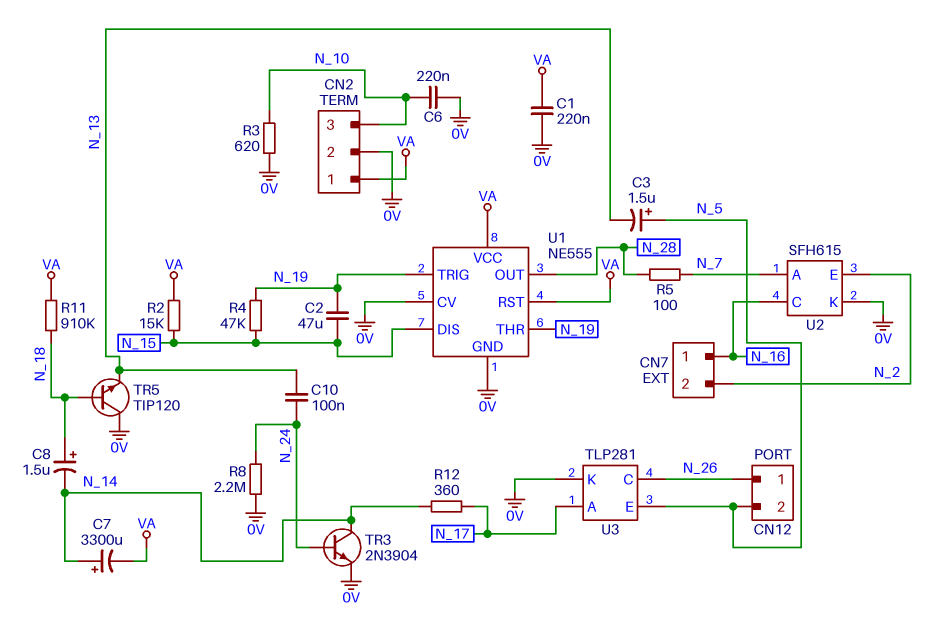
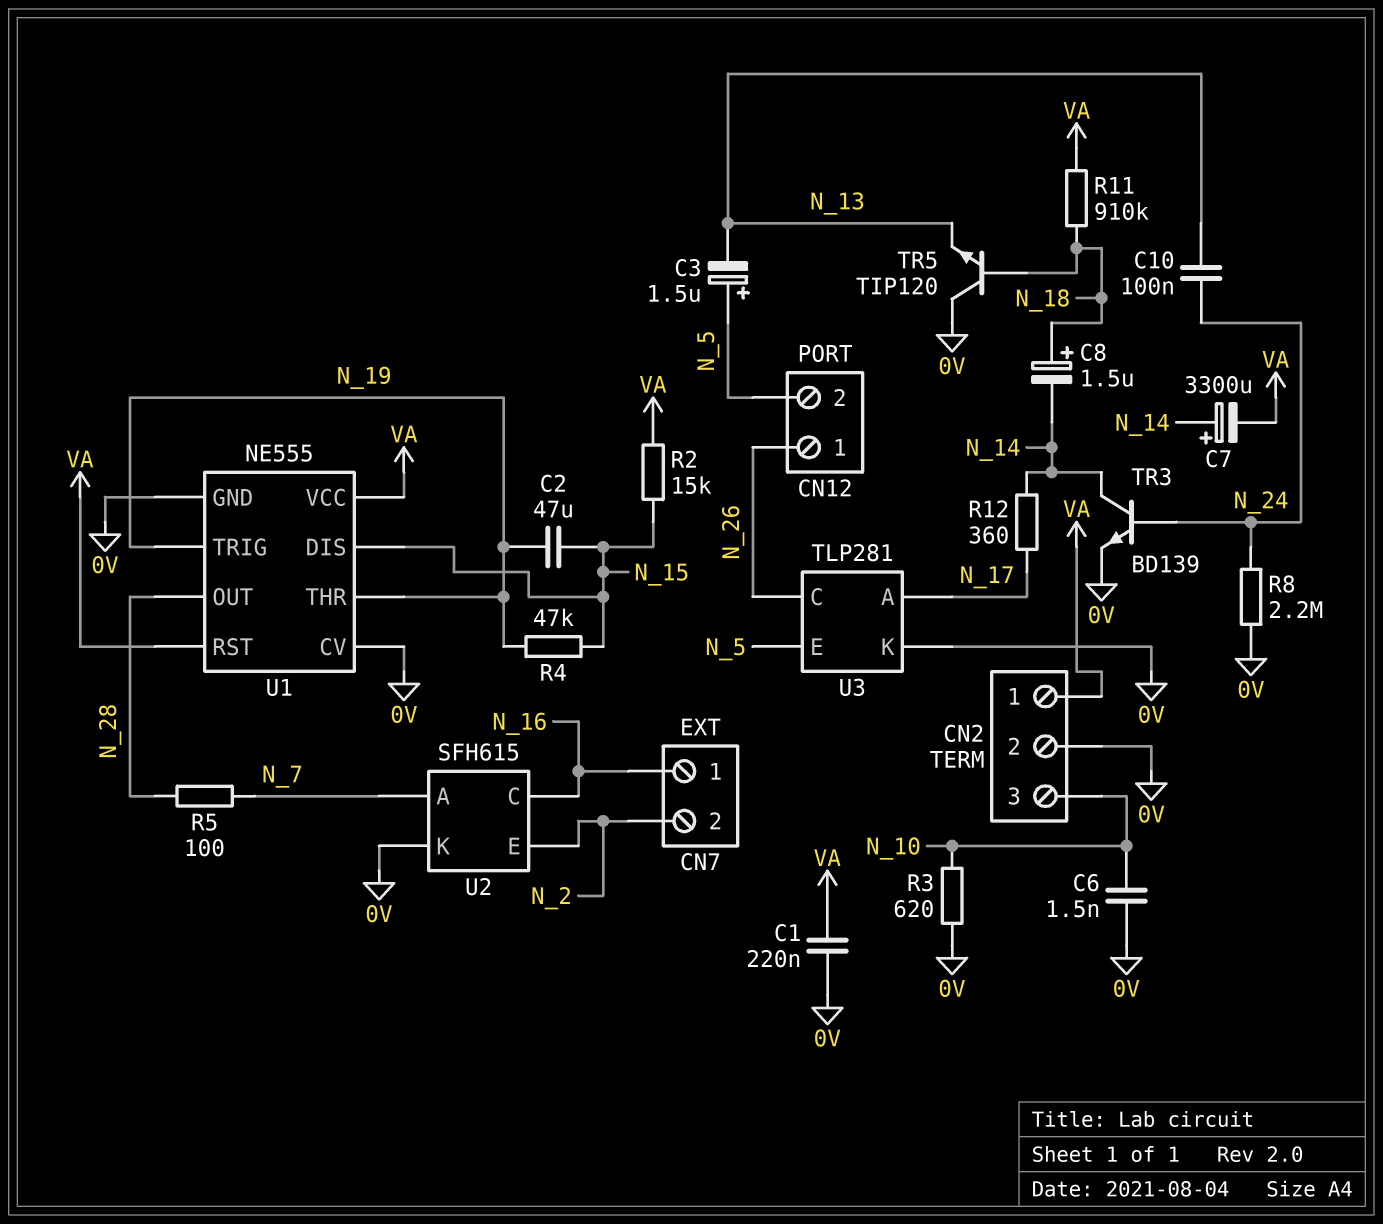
C6: 220nF (0V, N_10) -> 1.5nF (0V, N_10)
TR3: NPN 2N3904 (B N_24, C N_14, E 0V) -> NPN BD139 (B N_24, C N_14, E 0V)

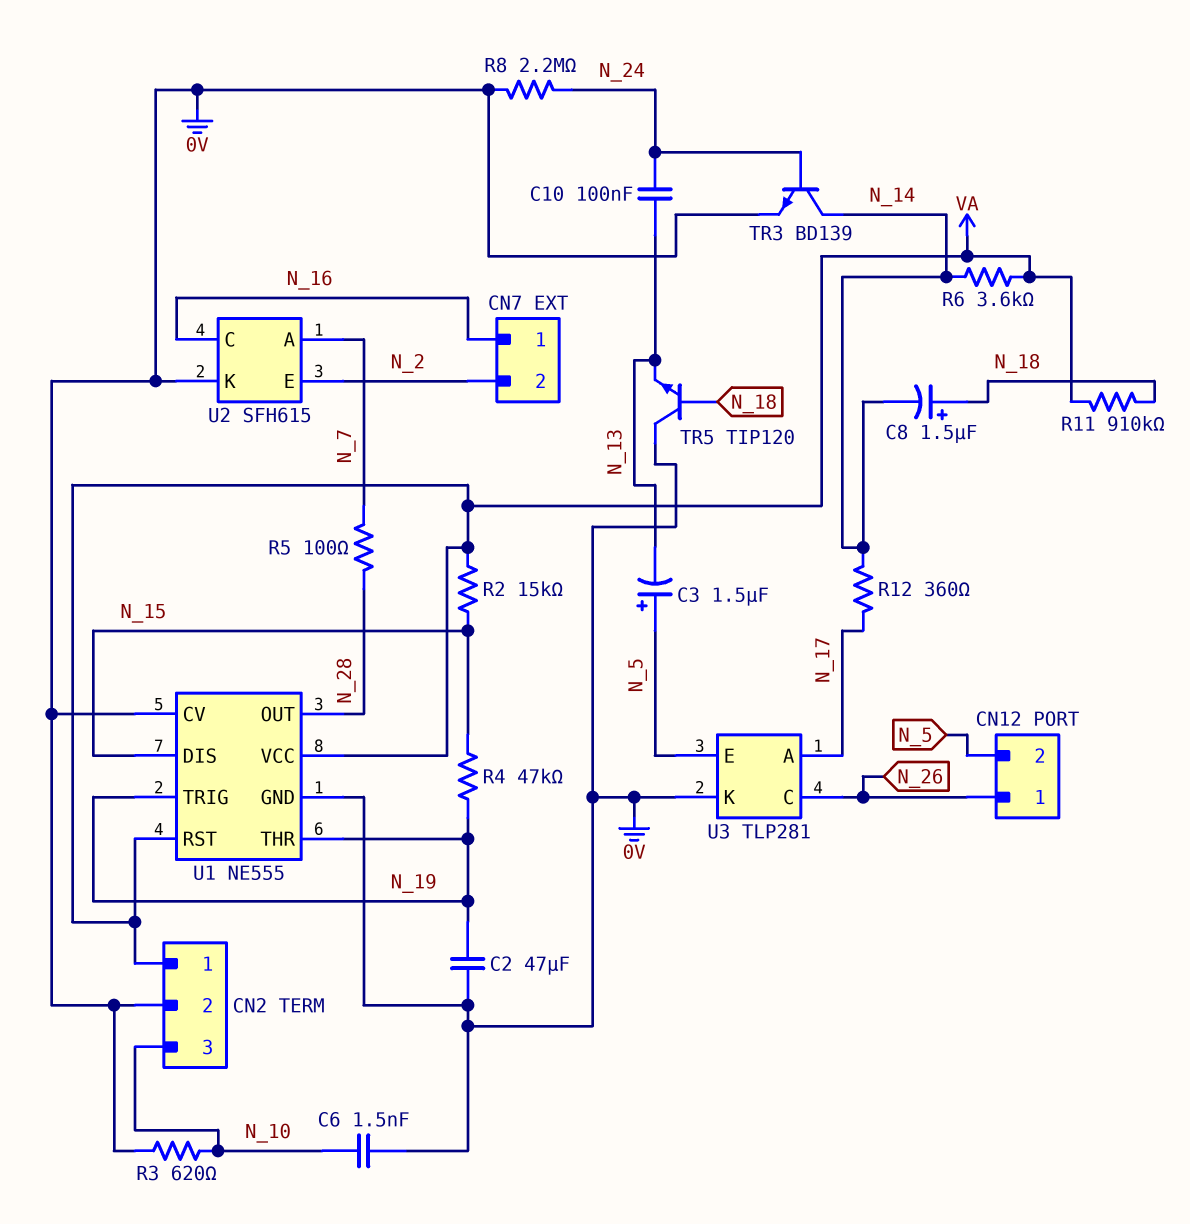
C1: 220nF (0V, VA) -> none
C2: 47uF (N_15, N_19) -> 47uF (0V, N_19)
C7: 3300uF (plus N_14, minus VA) -> none
R6: none -> 3.6k (N_14, VA)

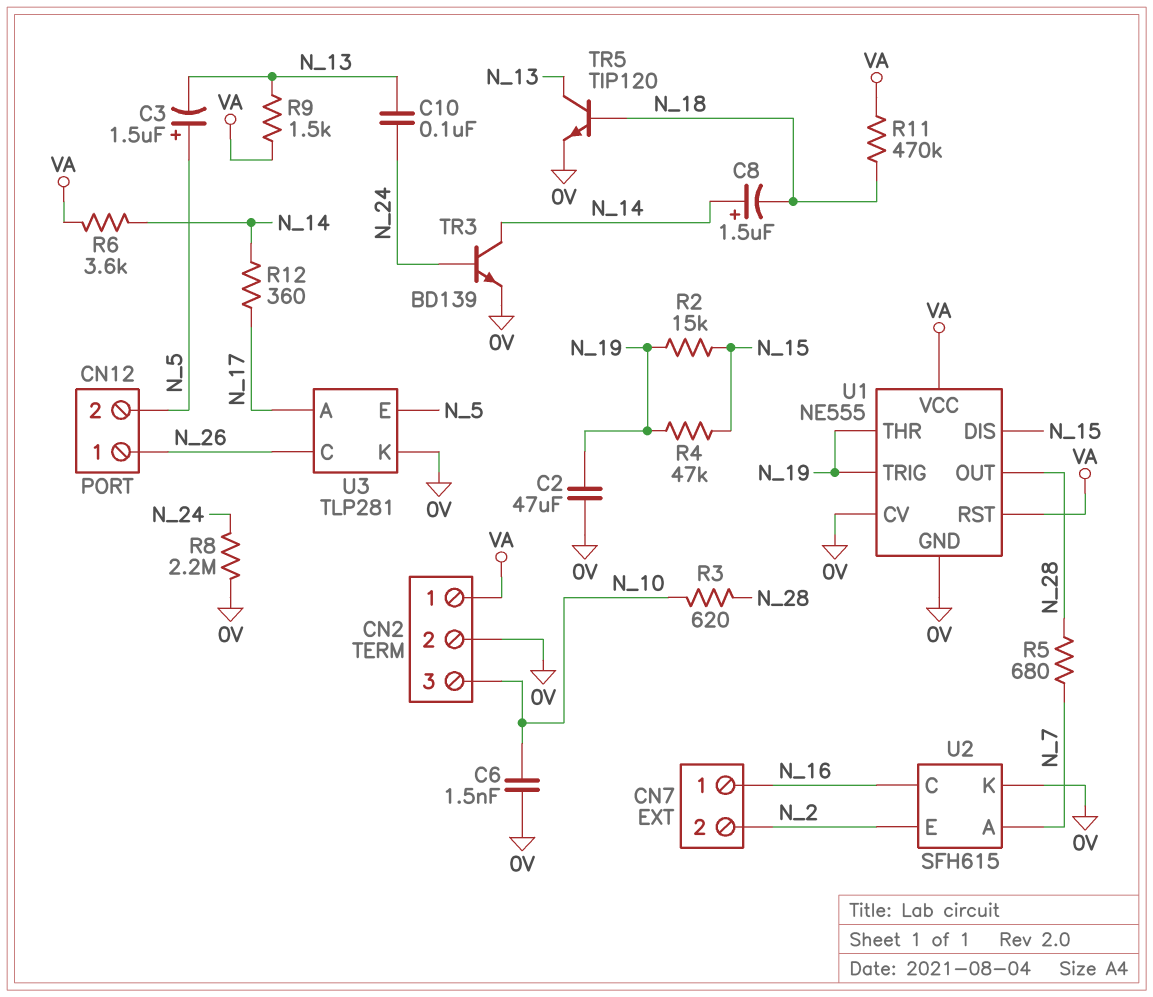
C8: 1.5uF (plus N_18, minus N_14) -> 1.5uF (plus N_14, minus N_18)
R2: 15k (N_15, VA) -> 15k (N_15, N_19)
R3: 620 (0V, N_10) -> 620 (N_10, N_28)
R5: 100 (N_7, N_28) -> 680 (N_7, N_28)
R9: none -> 1.5k (N_13, VA)
R11: 910k (N_18, VA) -> 470k (N_18, VA)
TR5: NPN TIP120 (B N_18, C 0V, E N_13) -> NPN TIP120 (B N_18, C N_13, E 0V)

